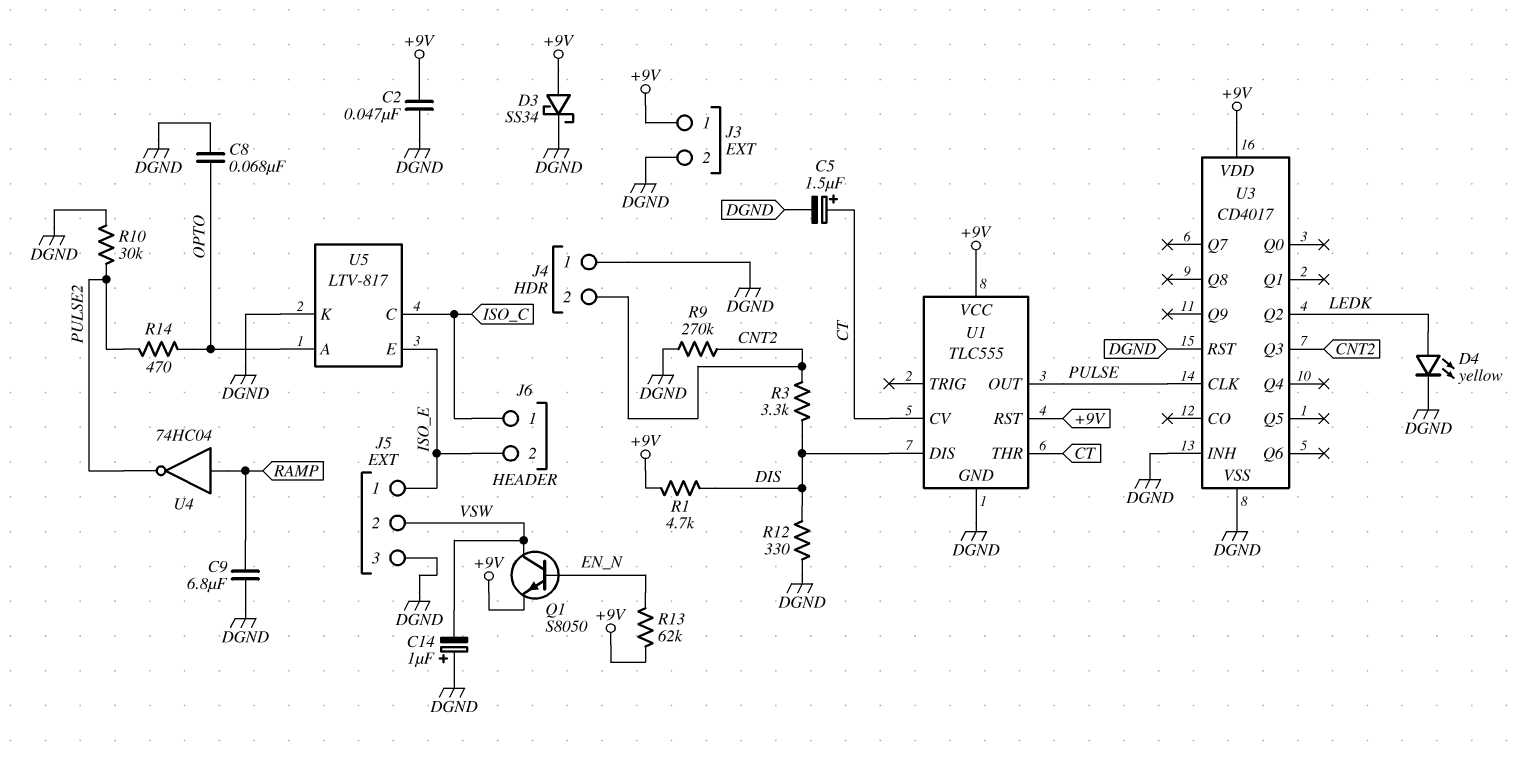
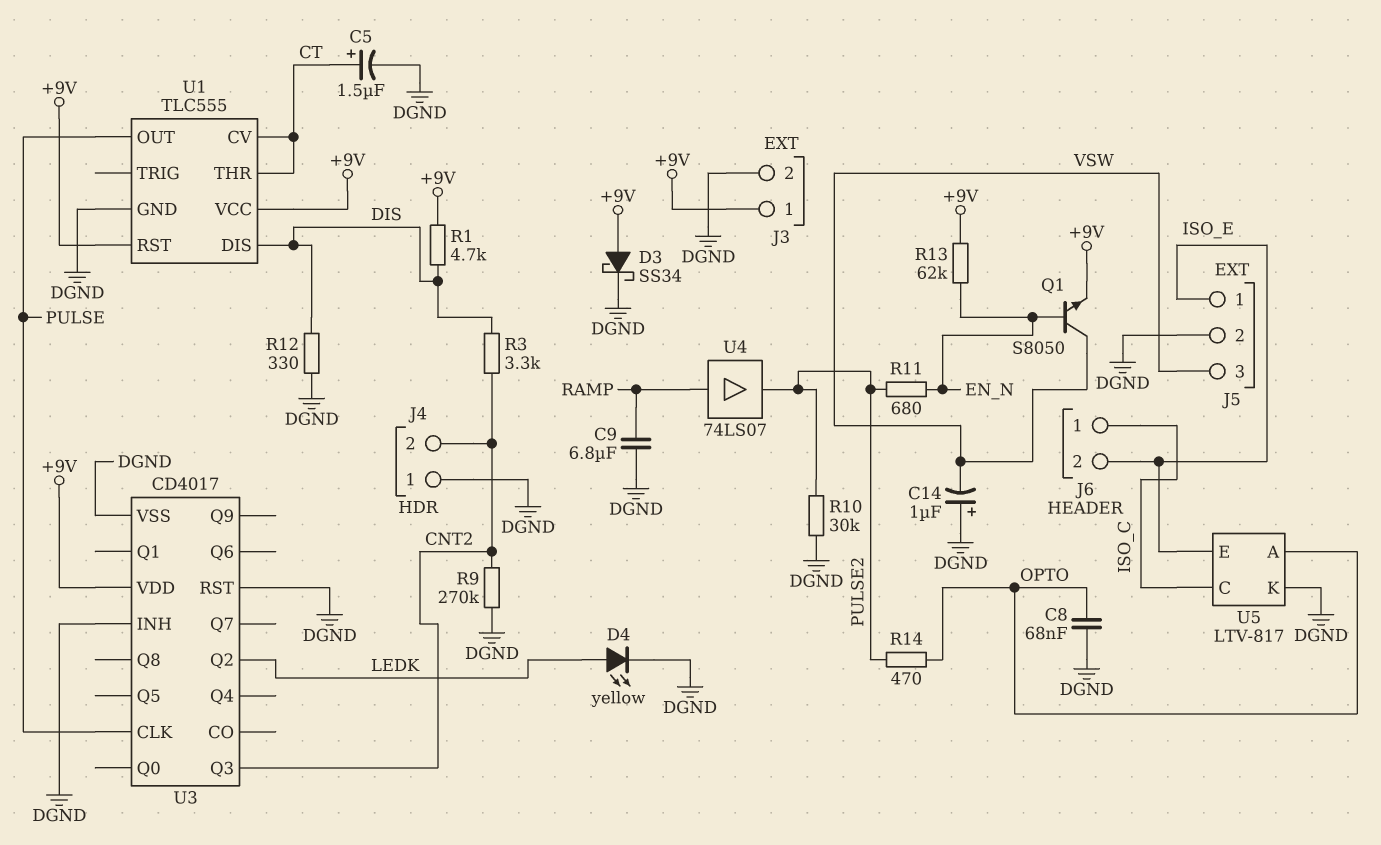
C2: 47nF (+9V, DGND) -> none
J5 pin 2: VSW -> DGND
J5 pin 3: DGND -> VSW
R11: none -> 680 (EN_N, PULSE2)
U4: NOT 74HC04 (in RAMP, out PULSE2) -> buffer 74LS07 (in RAMP, out PULSE2)

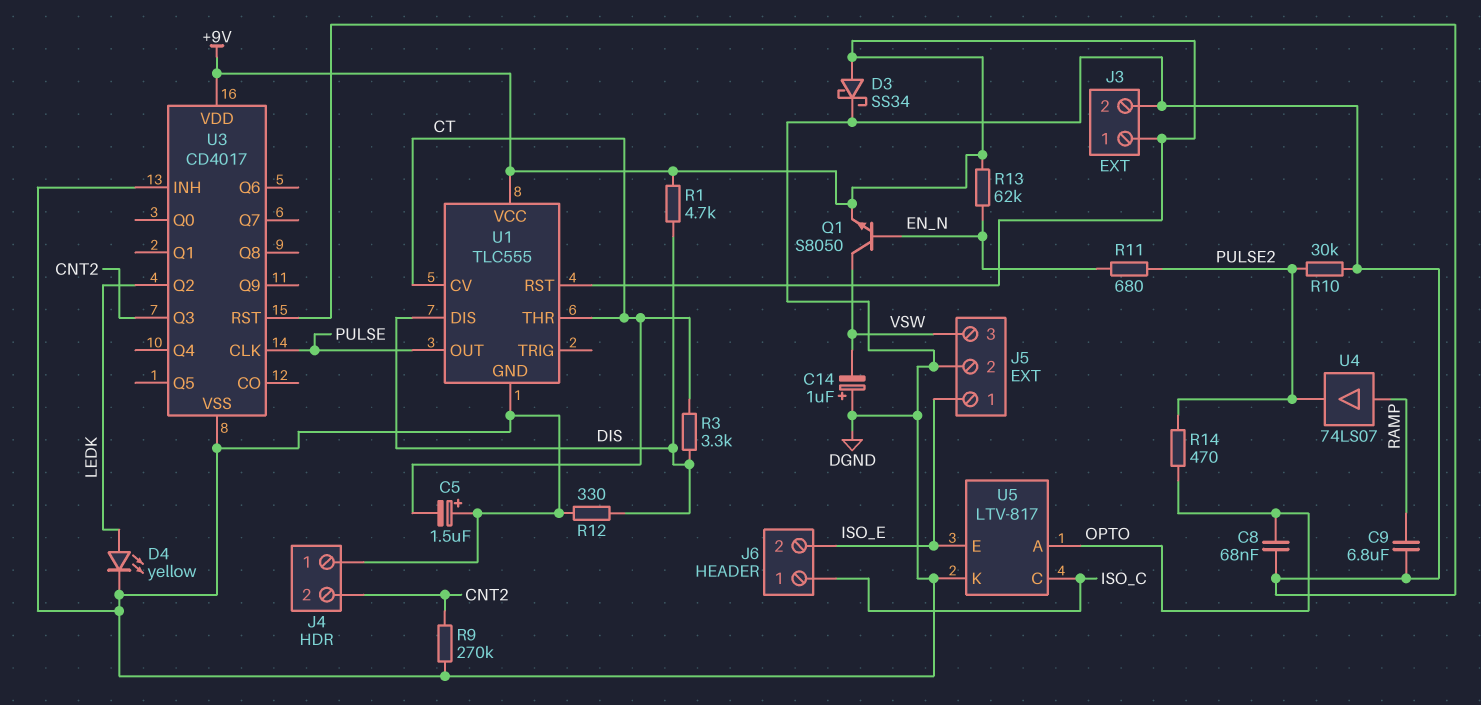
C5: 1.5uF (plus CT, minus DGND) -> 1.5uF (plus DGND, minus CT)
R3: 3.3k (CNT2, DIS) -> 3.3k (CT, DIS)

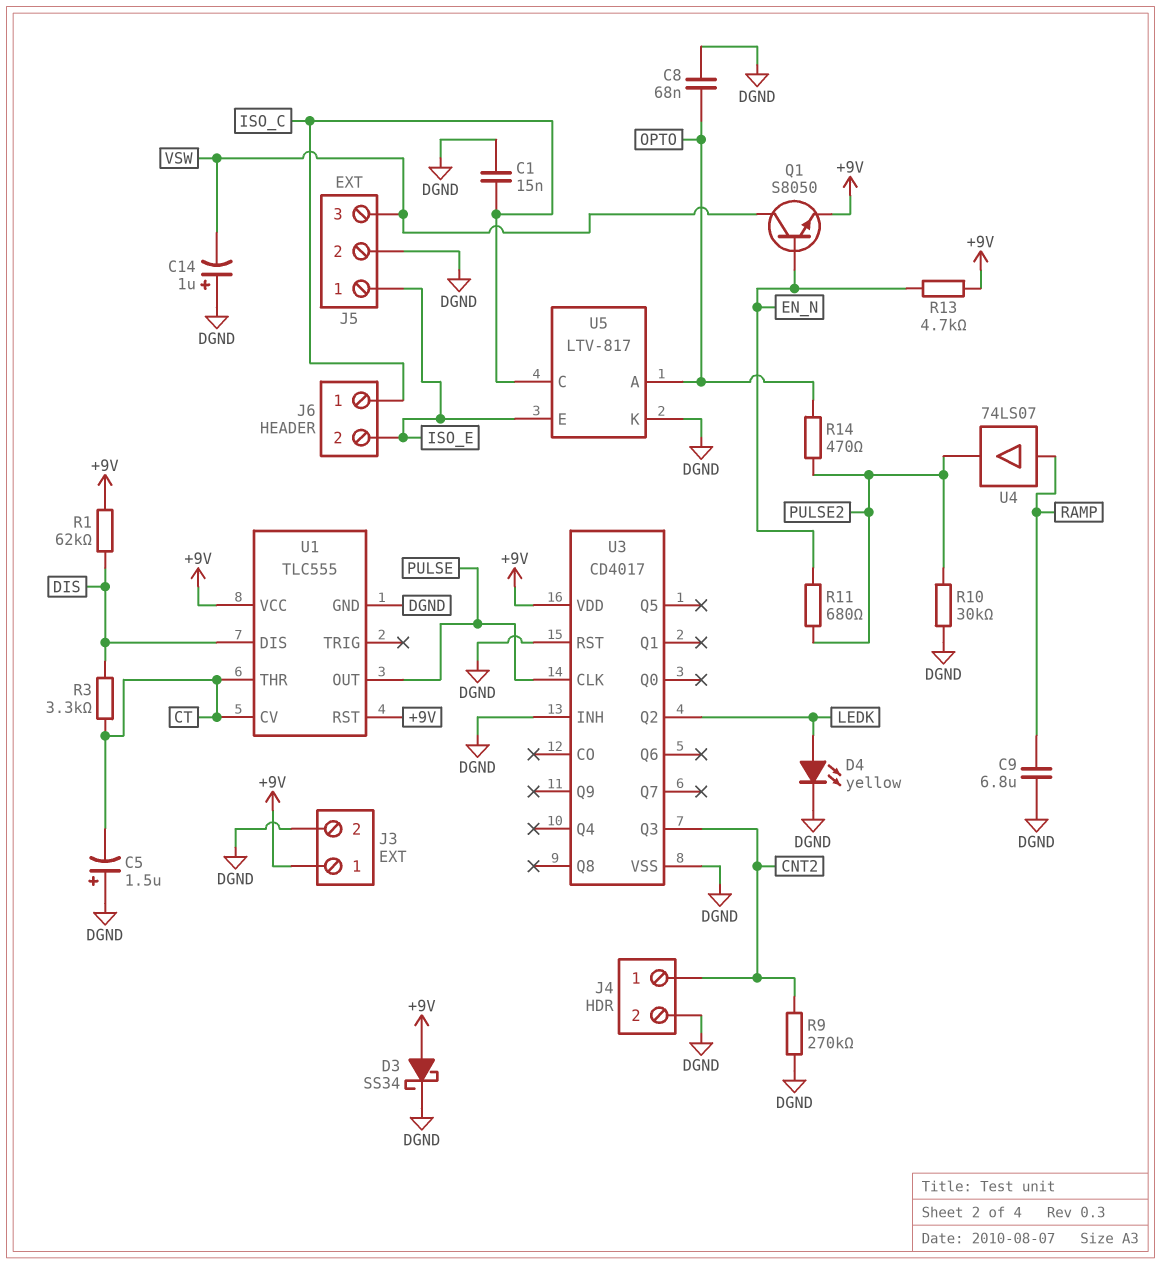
C1: none -> 15nF (DGND, ISO_C)
J4 pin 1: DGND -> CNT2
J4 pin 2: CNT2 -> DGND
R1: 4.7k (+9V, DIS) -> 62k (+9V, DIS)
R12: 330 (DGND, DIS) -> none
R13: 62k (+9V, EN_N) -> 4.7k (+9V, EN_N)

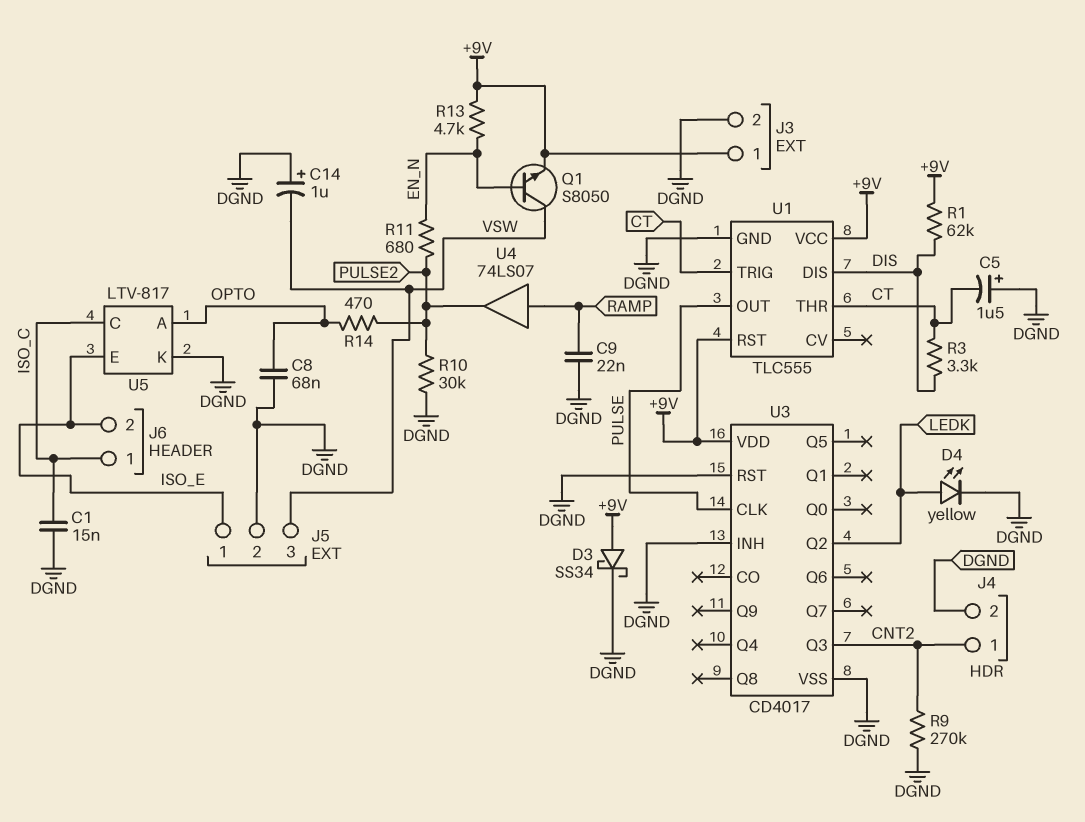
C9: 6.8uF (DGND, RAMP) -> 22nF (DGND, RAMP)
U1 pin CV: CT -> none
U1 pin TRIG: none -> CT

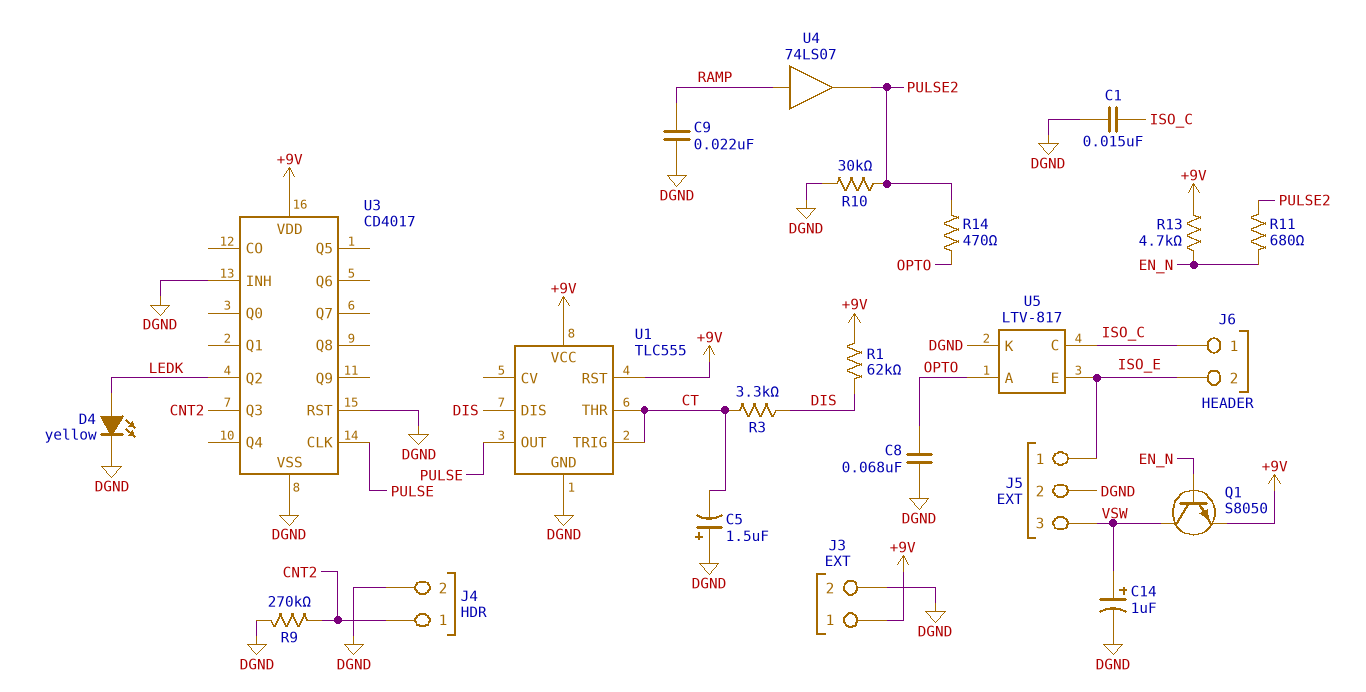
C14: 1uF (plus DGND, minus VSW) -> 1uF (plus VSW, minus DGND)
D3: schottky SS34 (A +9V, K DGND) -> none

